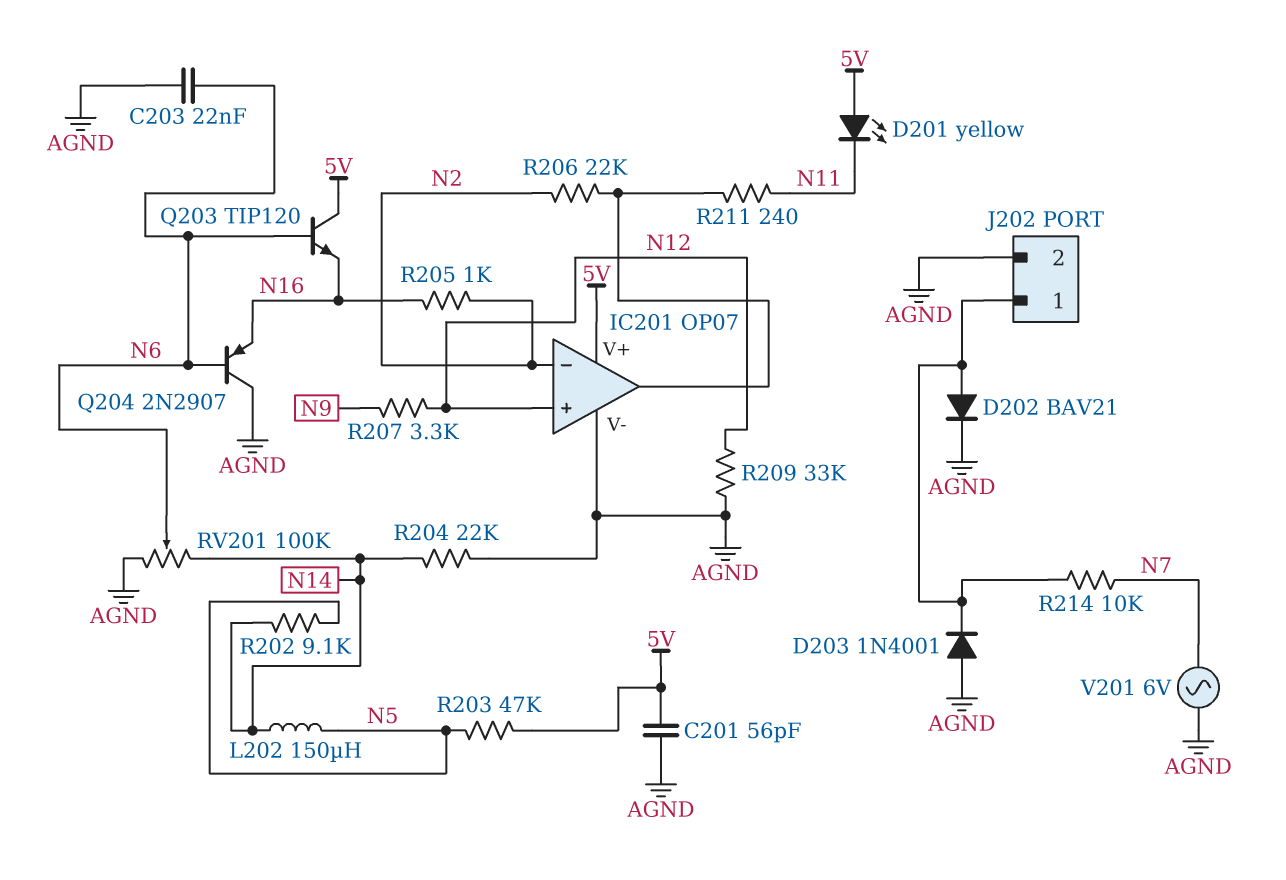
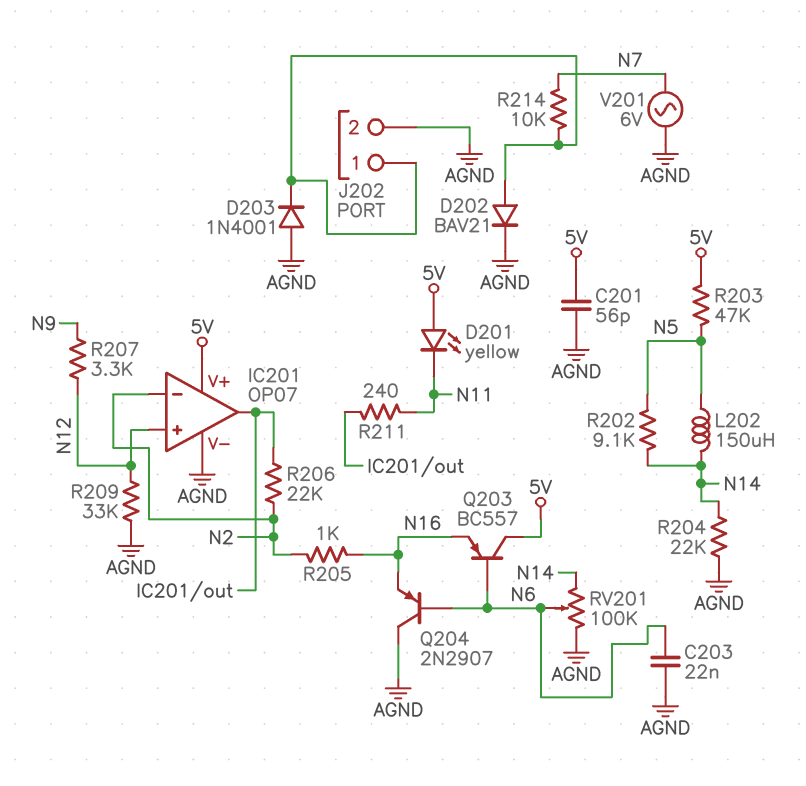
Q203: NPN TIP120 (B N6, C 5V, E N16) -> PNP BC557 (B N6, C 5V, E N16)

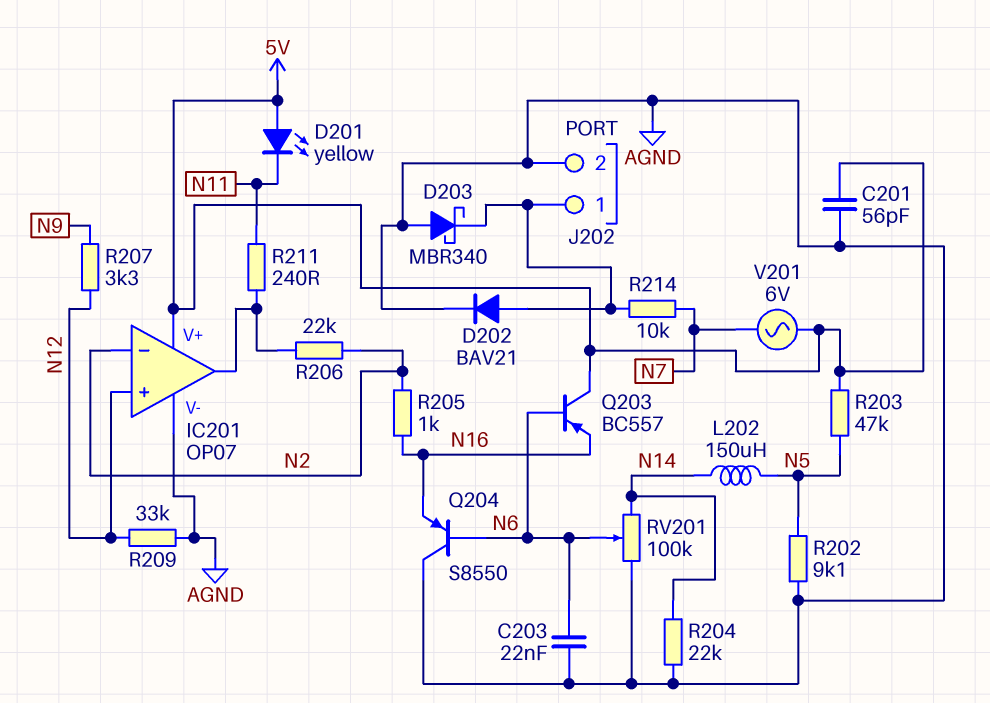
D203: diode 1N4001 (A AGND, K J202/1) -> schottky MBR340 (A AGND, K J202/1)
Q204: PNP 2N2907 (B N6, C AGND, E N16) -> PNP S8550 (B N6, C AGND, E N16)
R202: 9.1k (N5, N14) -> 9.1k (AGND, N5)
V201: AC 6V (AGND, N7) -> AC 6V (5V, N7)

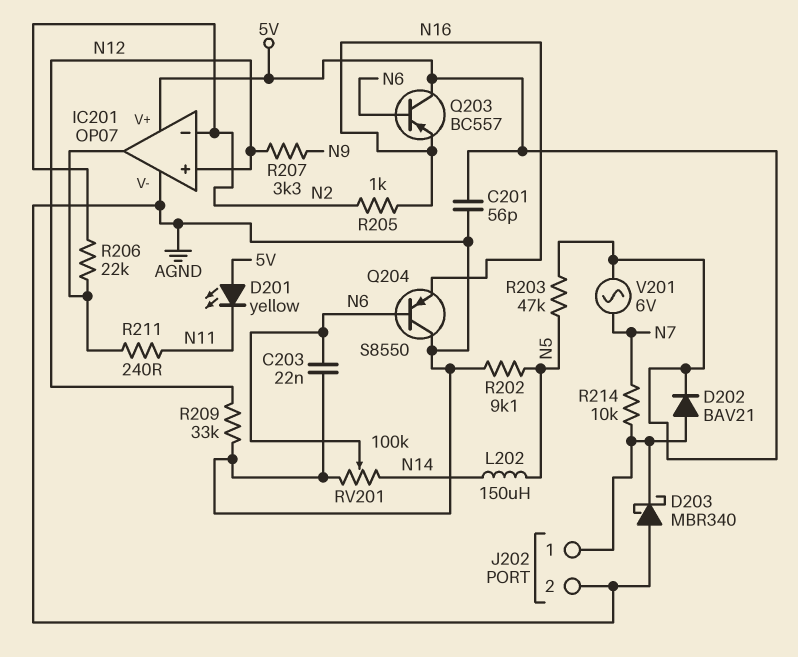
D202: diode BAV21 (A J202/1, K AGND) -> diode BAV21 (A J202/1, K 5V)
R204: 22k (AGND, N14) -> none

